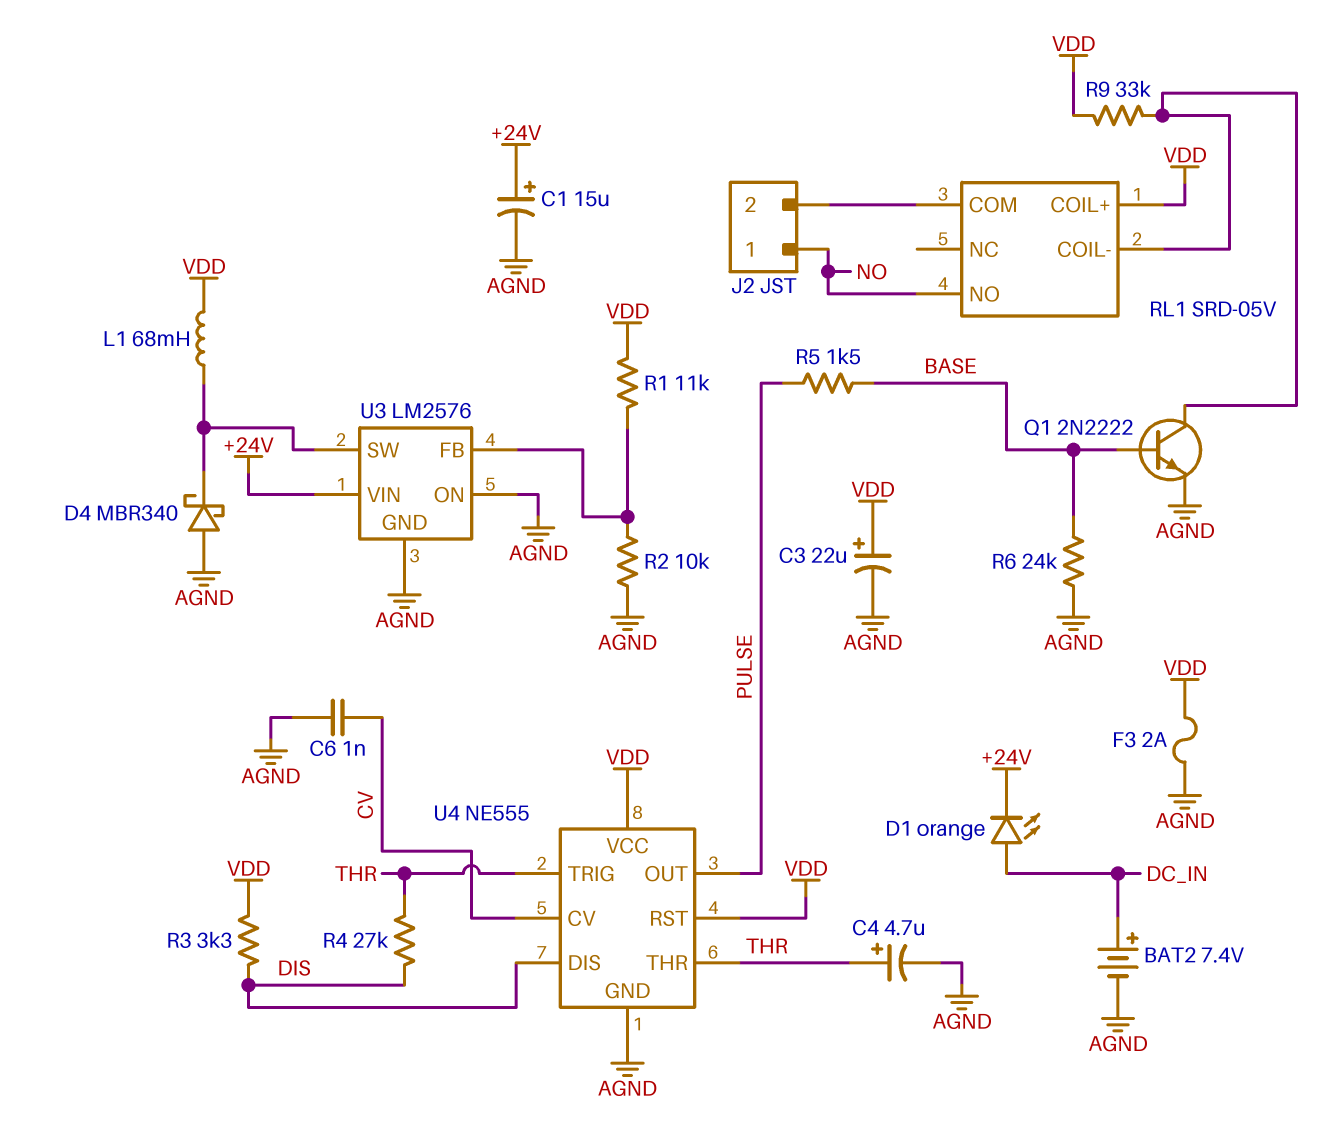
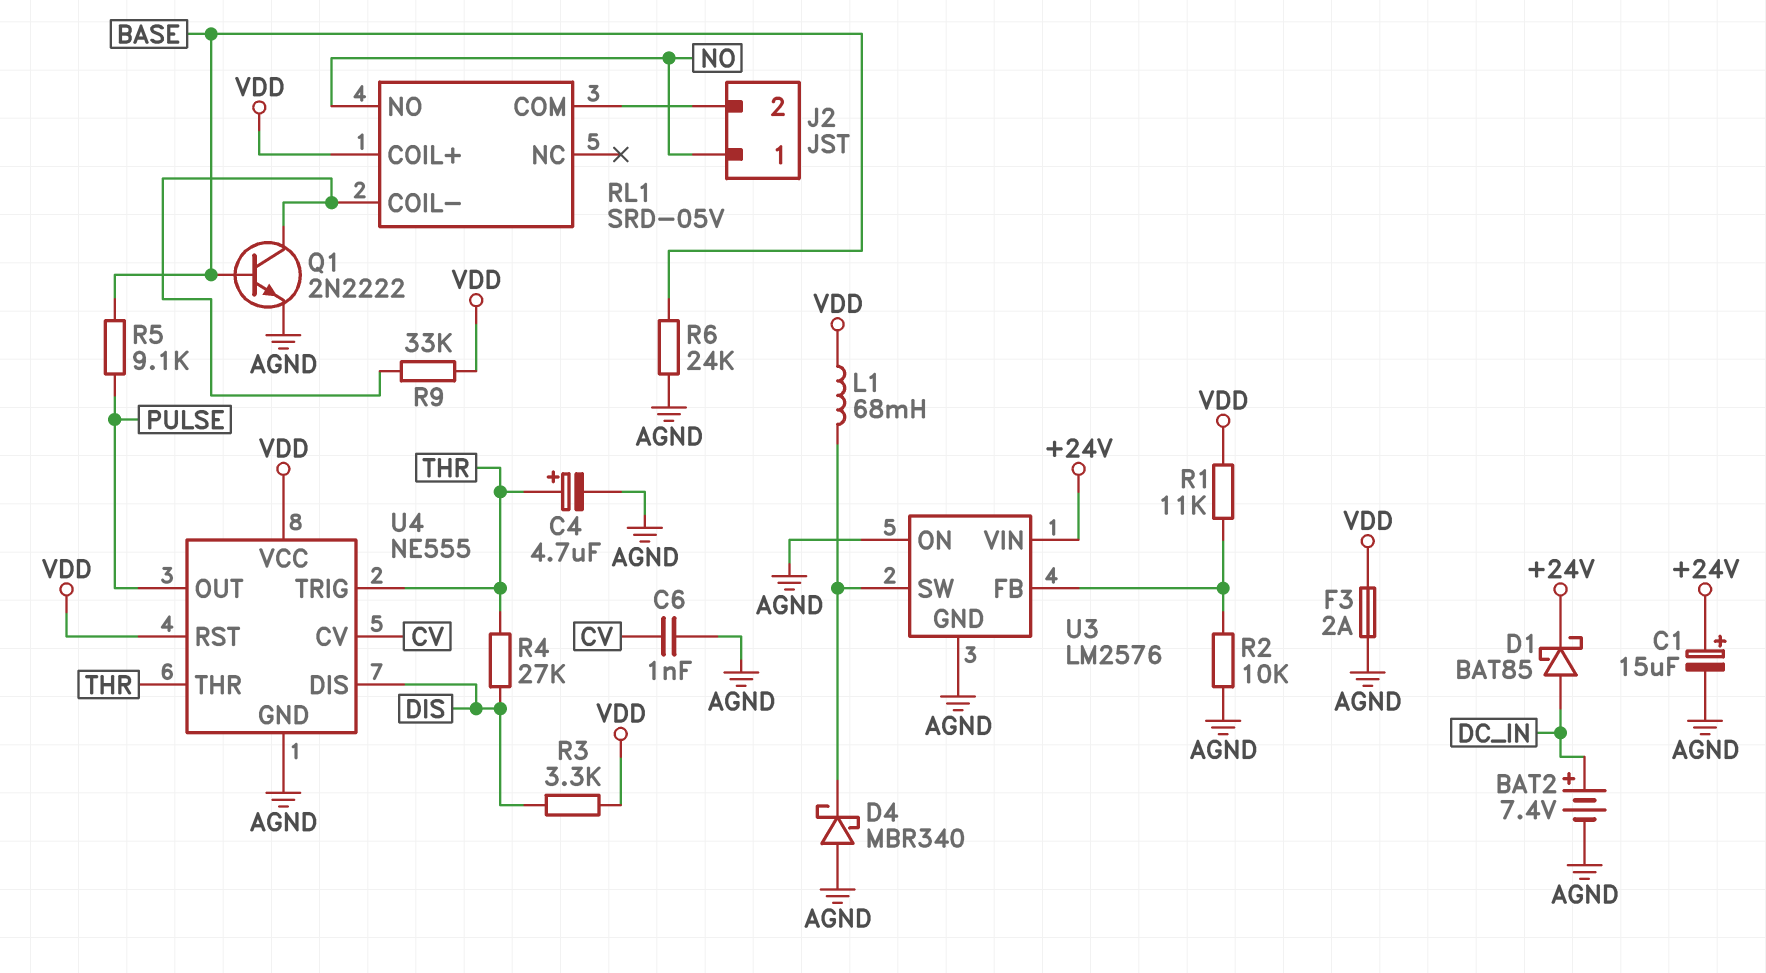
C3: 22uF (plus VDD, minus AGND) -> none
D1: LED orange (A DC_IN, K +24V) -> schottky BAT85 (A DC_IN, K +24V)
R5: 1.5k (BASE, PULSE) -> 9.1k (BASE, PULSE)

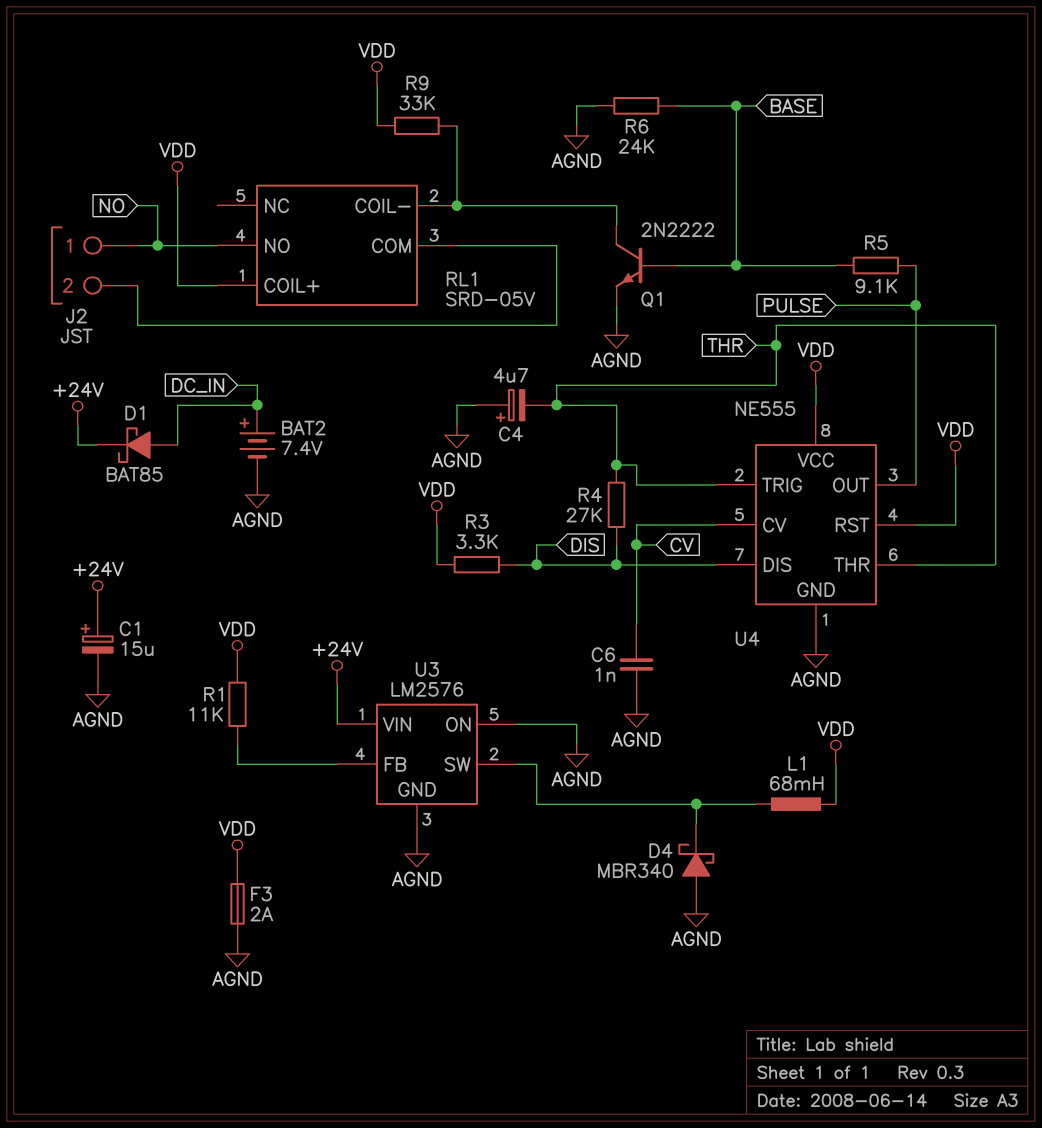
C4: 4.7uF (plus THR, minus AGND) -> 4.7uF (plus AGND, minus THR)
R2: 10k (AGND, U3/FB) -> none

